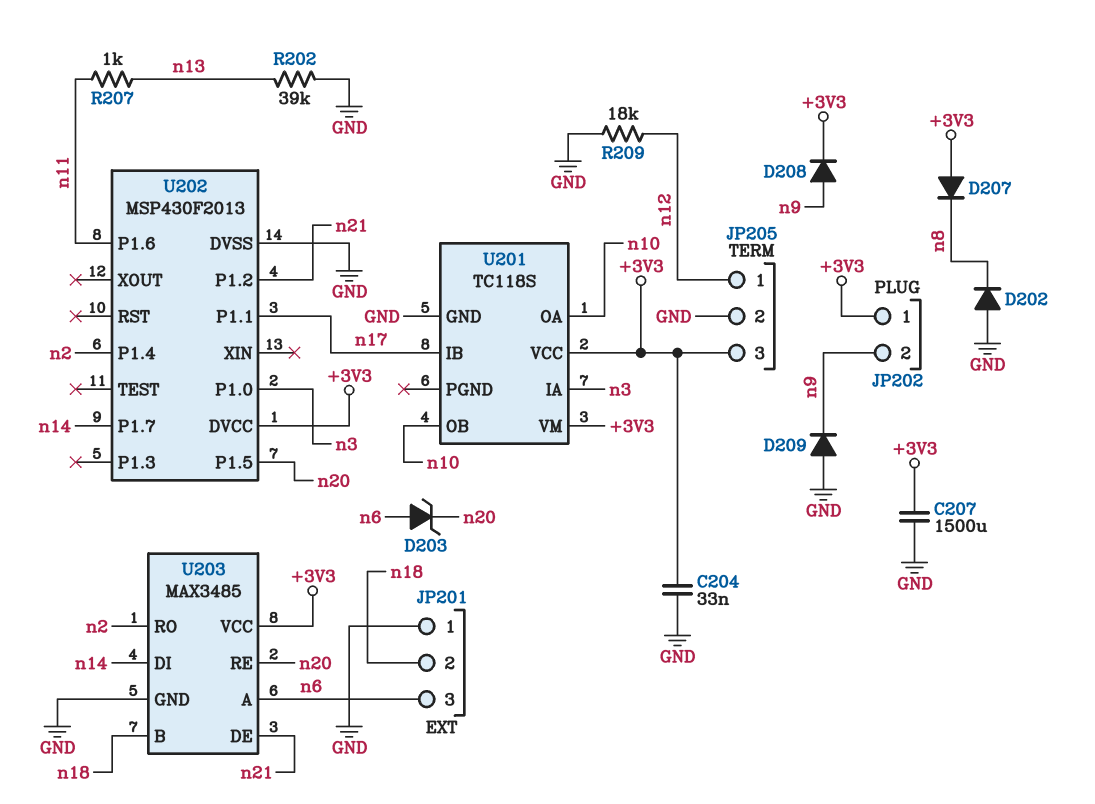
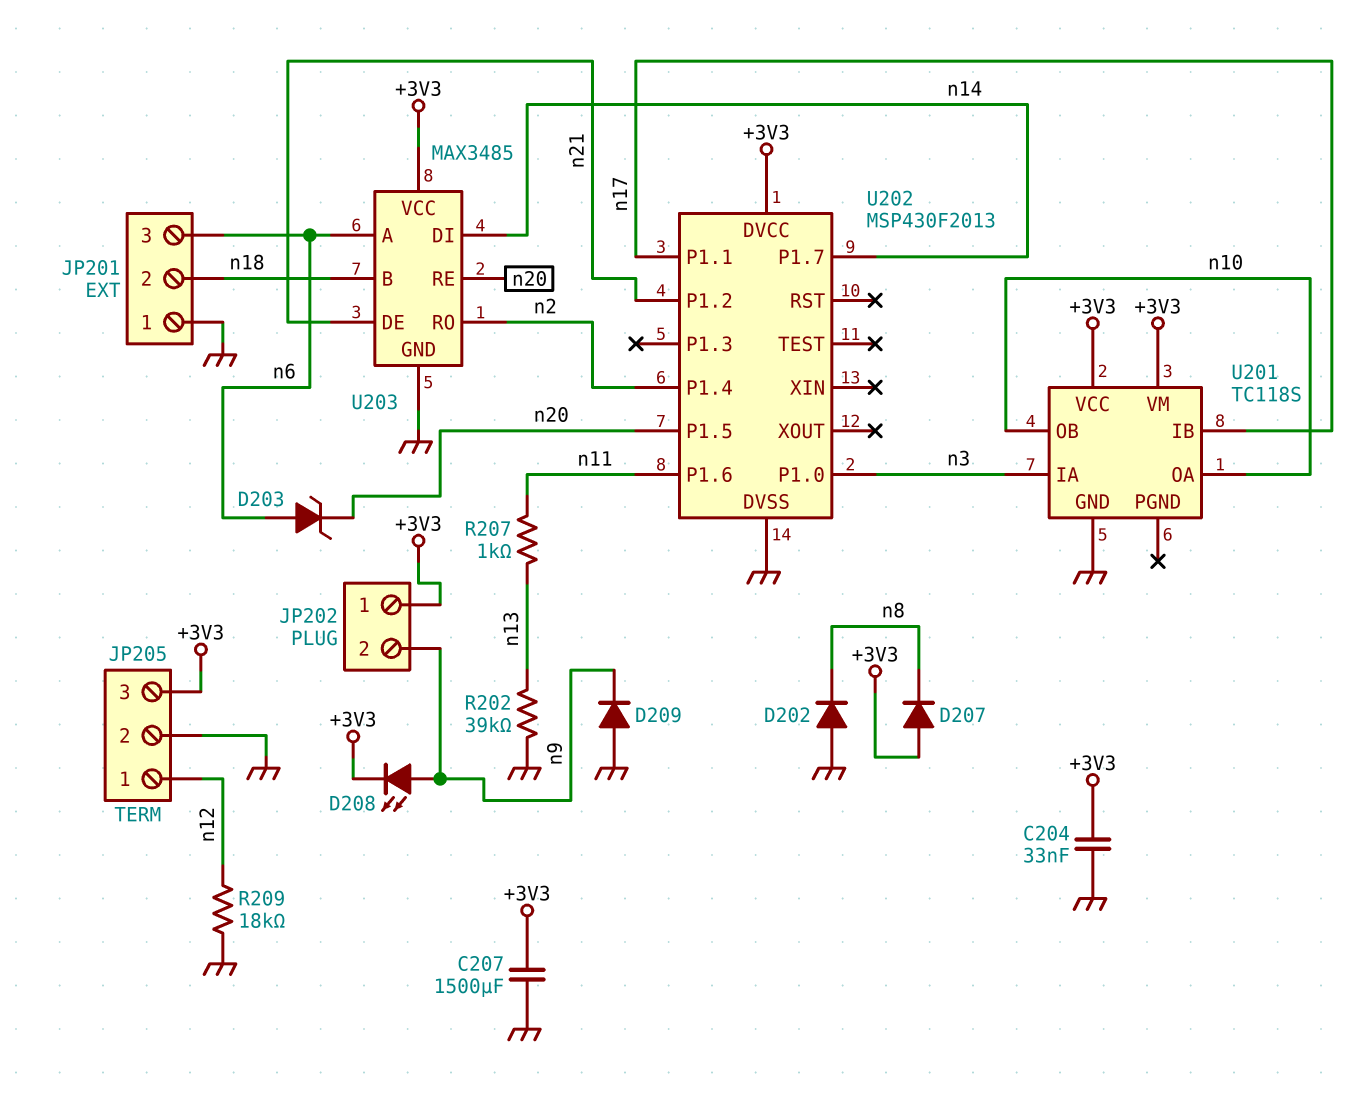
D208: diode (A n9, K +3V3) -> LED (A n9, K +3V3)

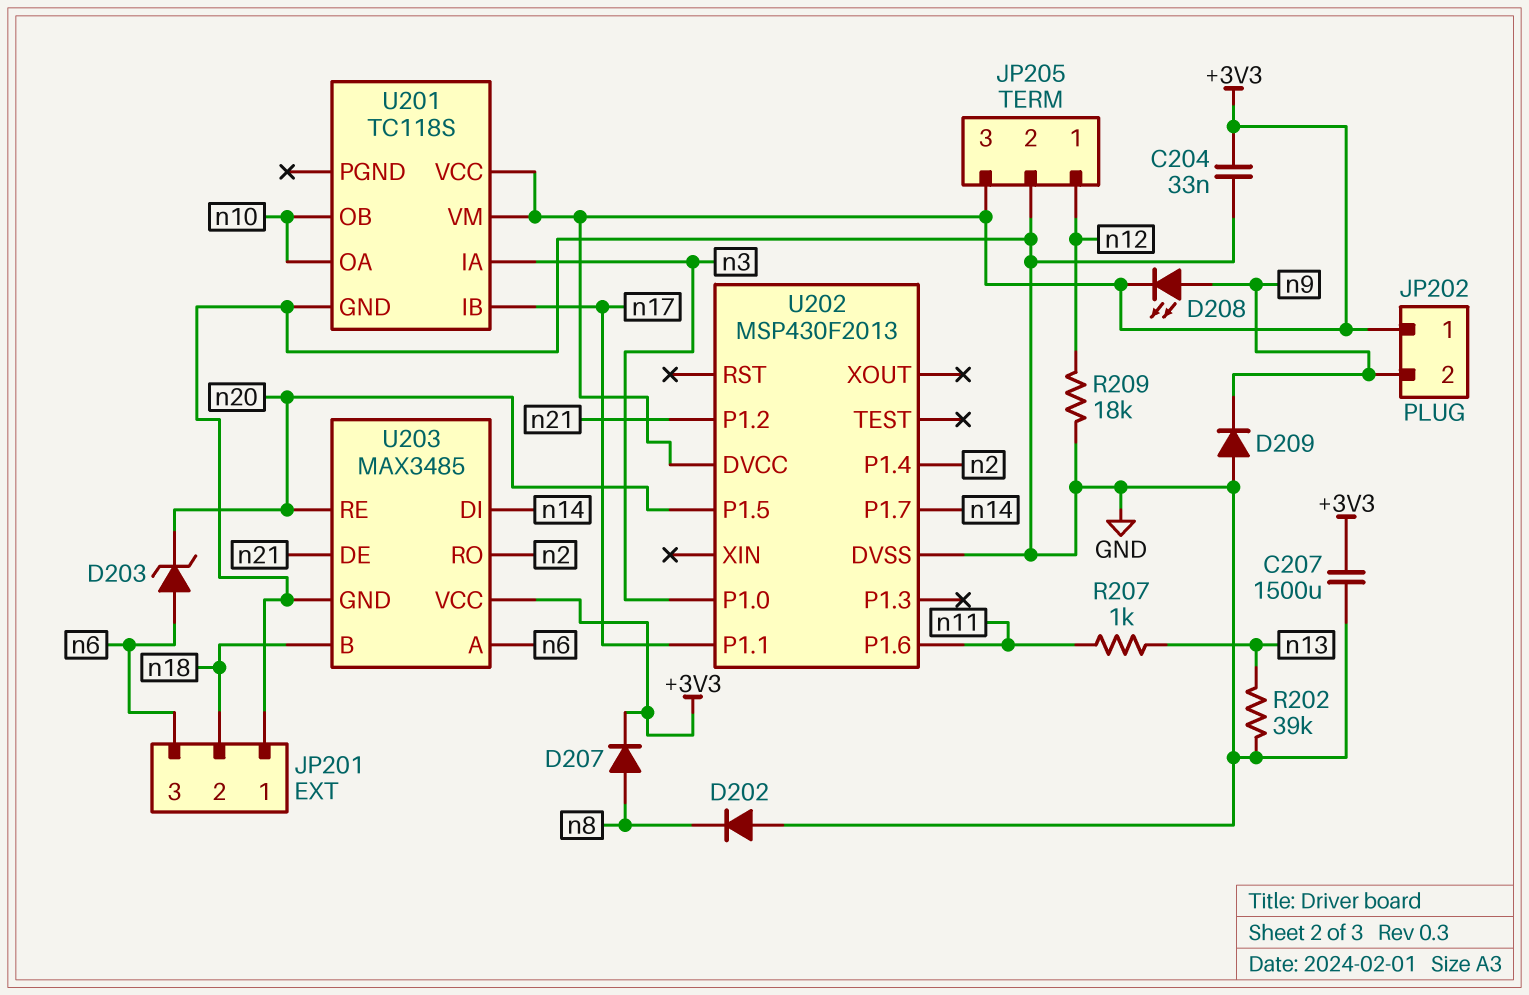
D207: diode (A +3V3, K n8) -> diode (A n8, K +3V3)

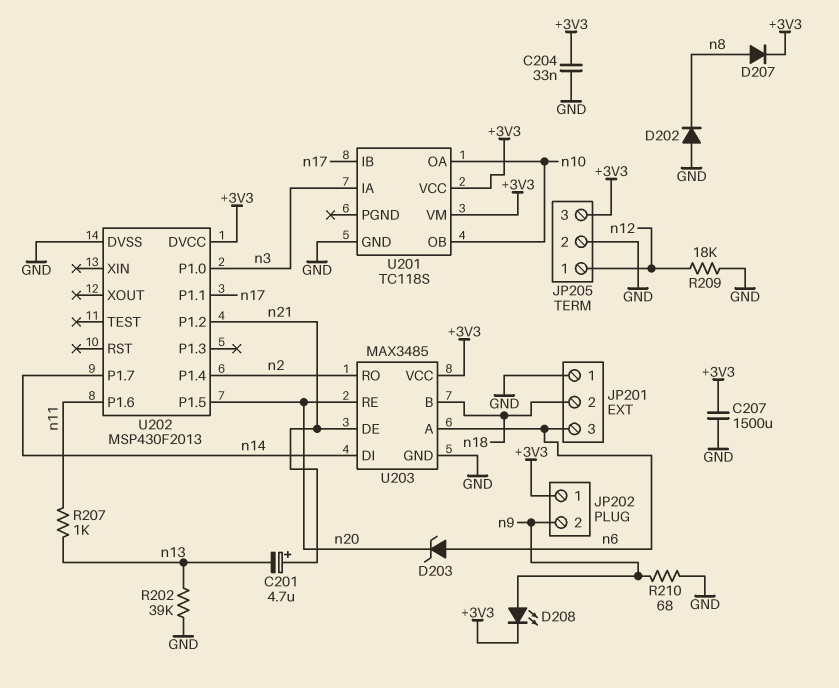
C201: none -> 4.7uF (plus n21, minus n13)
D209: diode (A GND, K n9) -> none
R210: none -> 68 (GND, n9)

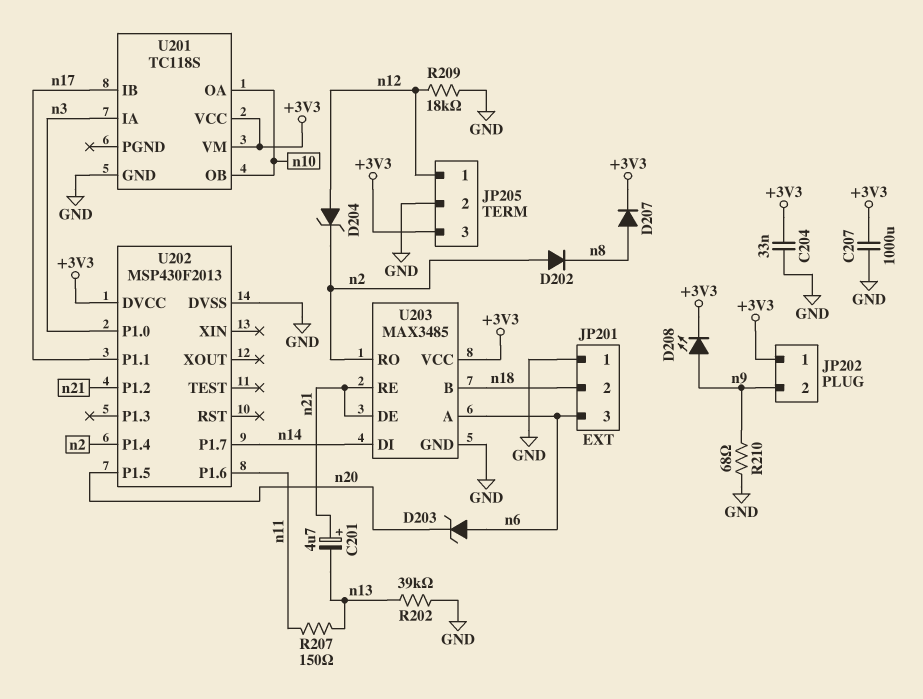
C207: 1500uF (+3V3, GND) -> 1000uF (+3V3, GND)
D202: diode (A GND, K n8) -> diode (A n2, K n8)
D204: none -> zener (A n12, K n2)
R207: 1k (n11, n13) -> 150 (n11, n13)
U203 pin RE: n20 -> n21

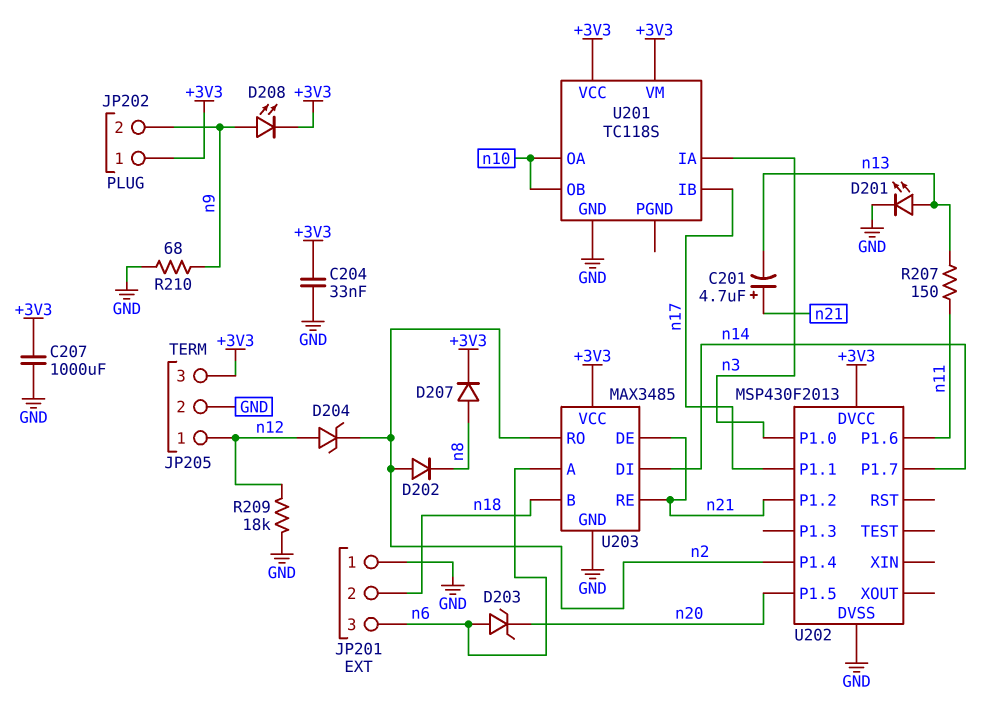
D201: none -> LED (A n13, K GND)
R202: 39k (GND, n13) -> none

